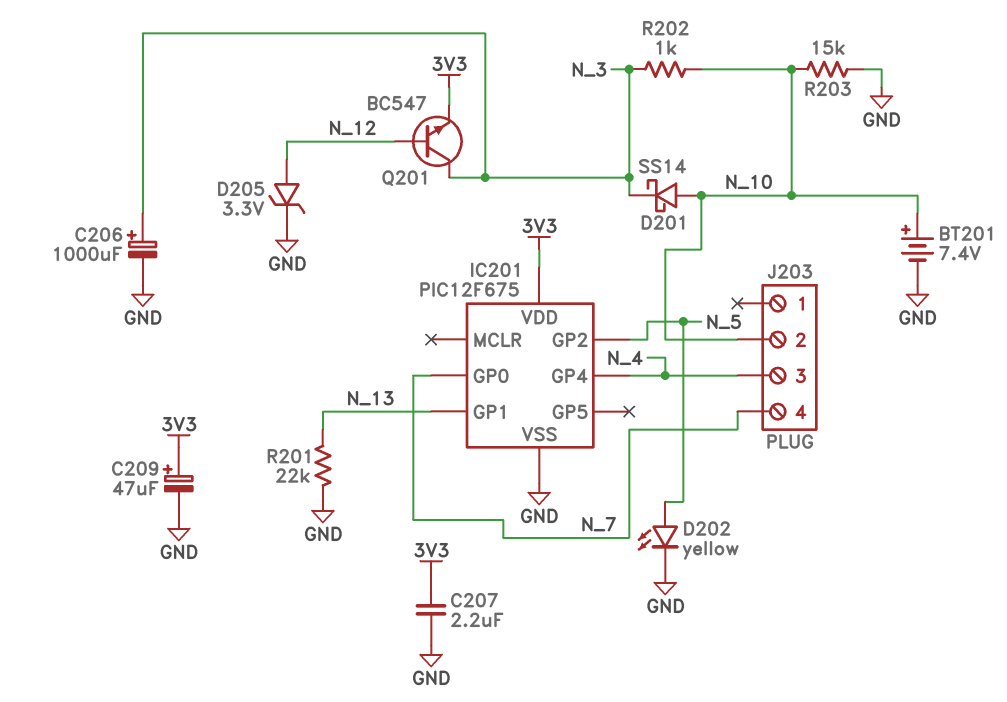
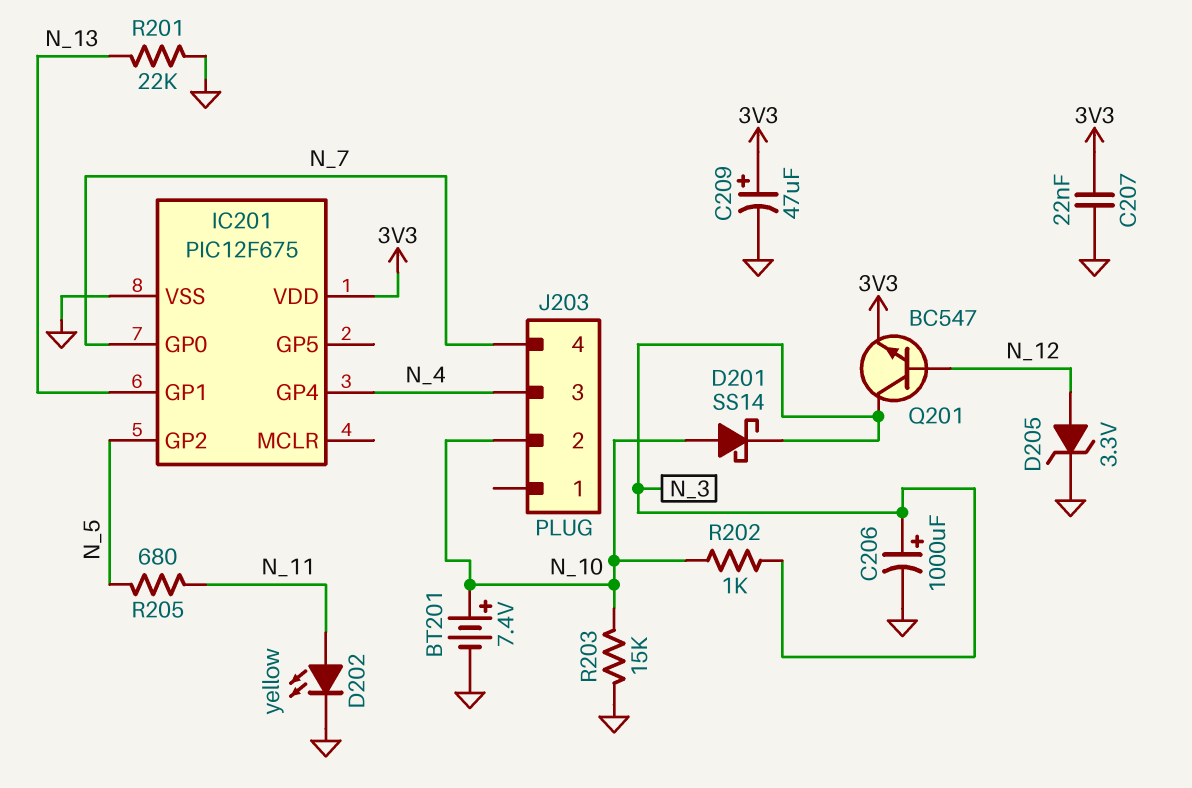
C207: 2.2uF (3V3, GND) -> 22nF (3V3, GND)
D202: LED yellow (A N_5, K GND) -> LED yellow (A N_11, K GND)
R205: none -> 680 (N_5, N_11)

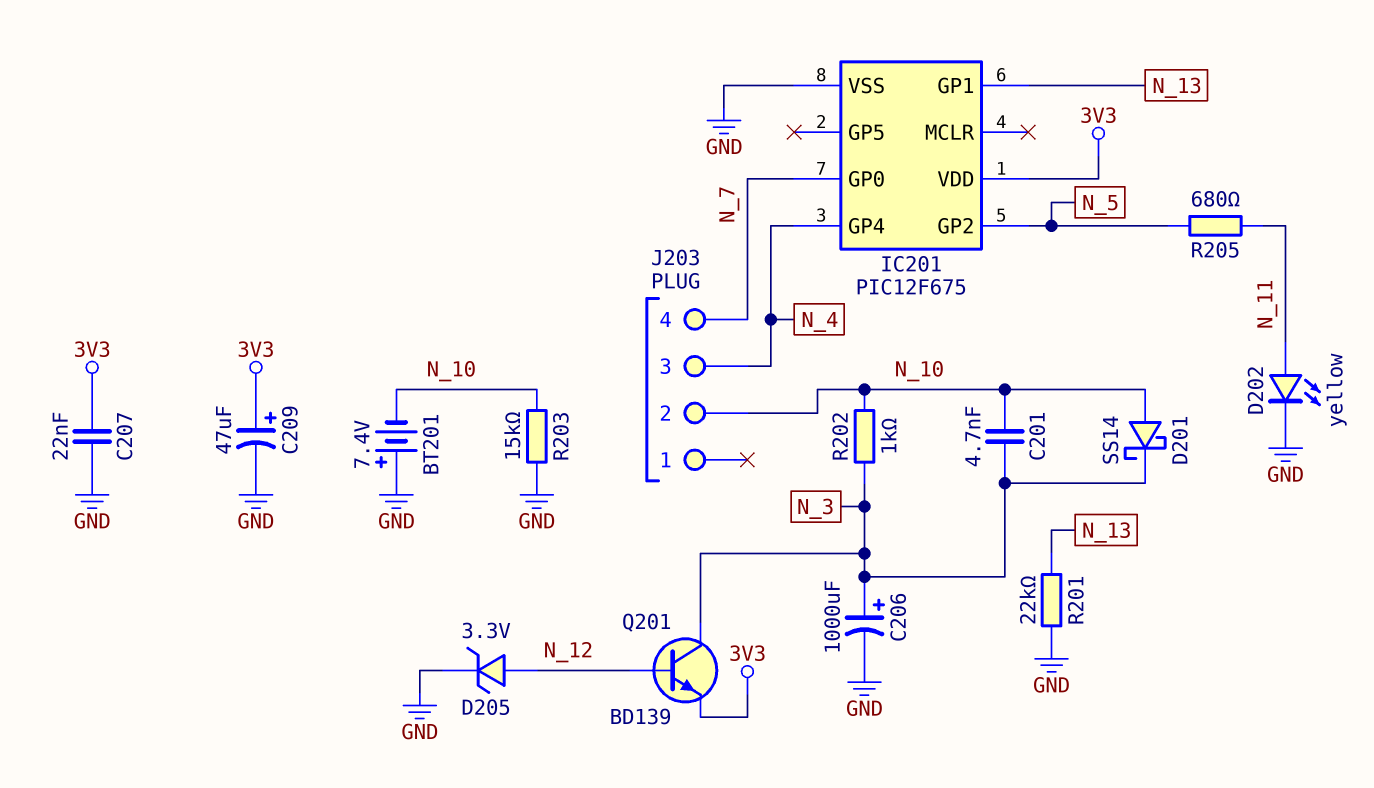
BT201: 7.4V (plus N_10, minus GND) -> 7.4V (plus GND, minus N_10)
C201: none -> 4.7nF (N_3, N_10)
Q201: NPN BC547 (B N_12, C N_3, E 3V3) -> NPN BD139 (B N_12, C N_3, E 3V3)

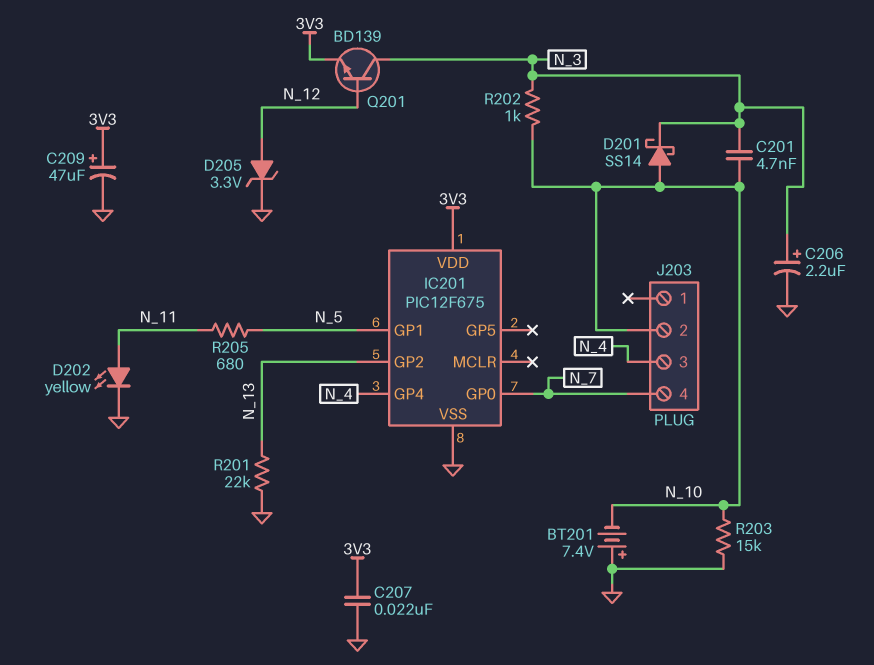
C206: 1000uF (plus N_3, minus GND) -> 2.2uF (plus N_3, minus GND)
IC201 pin GP1: N_13 -> N_5
IC201 pin GP2: N_5 -> N_13

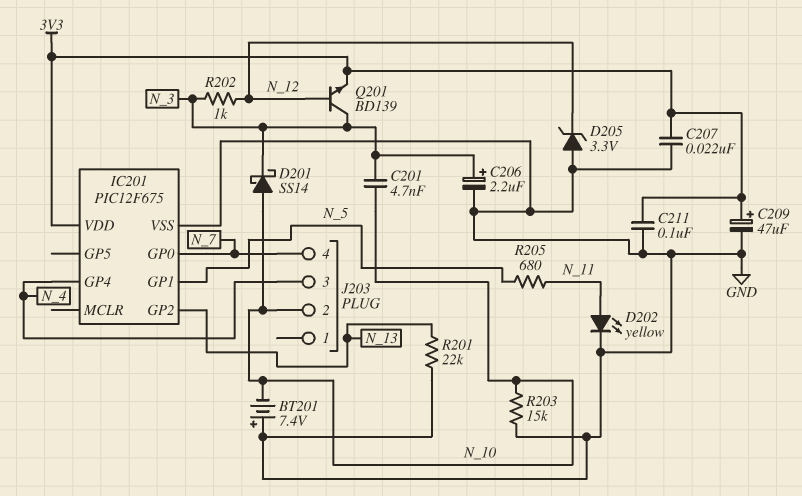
C211: none -> 100nF (3V3, GND)
D205: zener 3.3V (A N_12, K GND) -> zener 3.3V (A GND, K N_12)
R202: 1k (N_3, N_10) -> 1k (N_3, N_12)

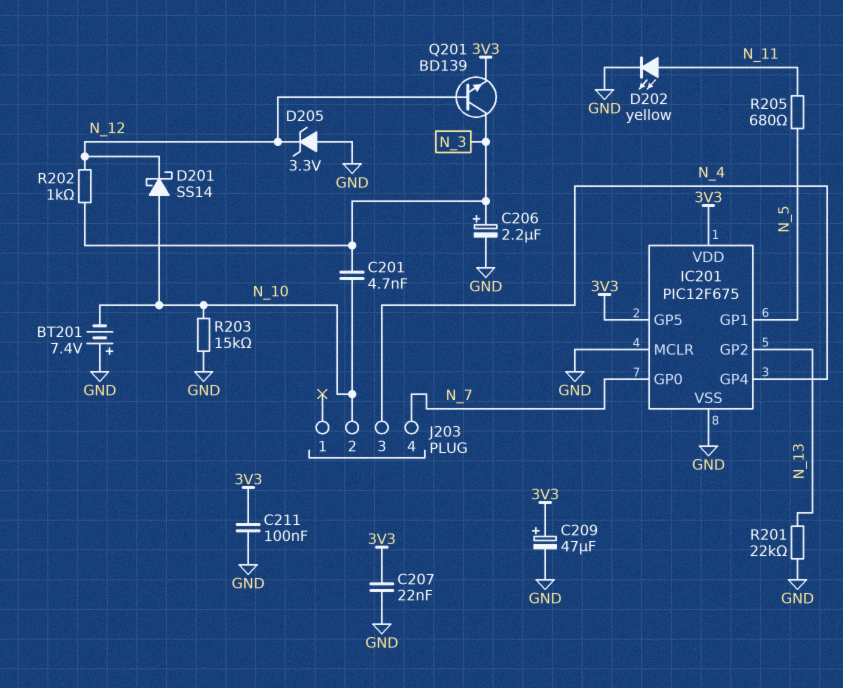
D201: schottky SS14 (A N_10, K N_3) -> schottky SS14 (A N_10, K N_12)
IC201 pin GP5: none -> 3V3
IC201 pin MCLR: none -> GND

